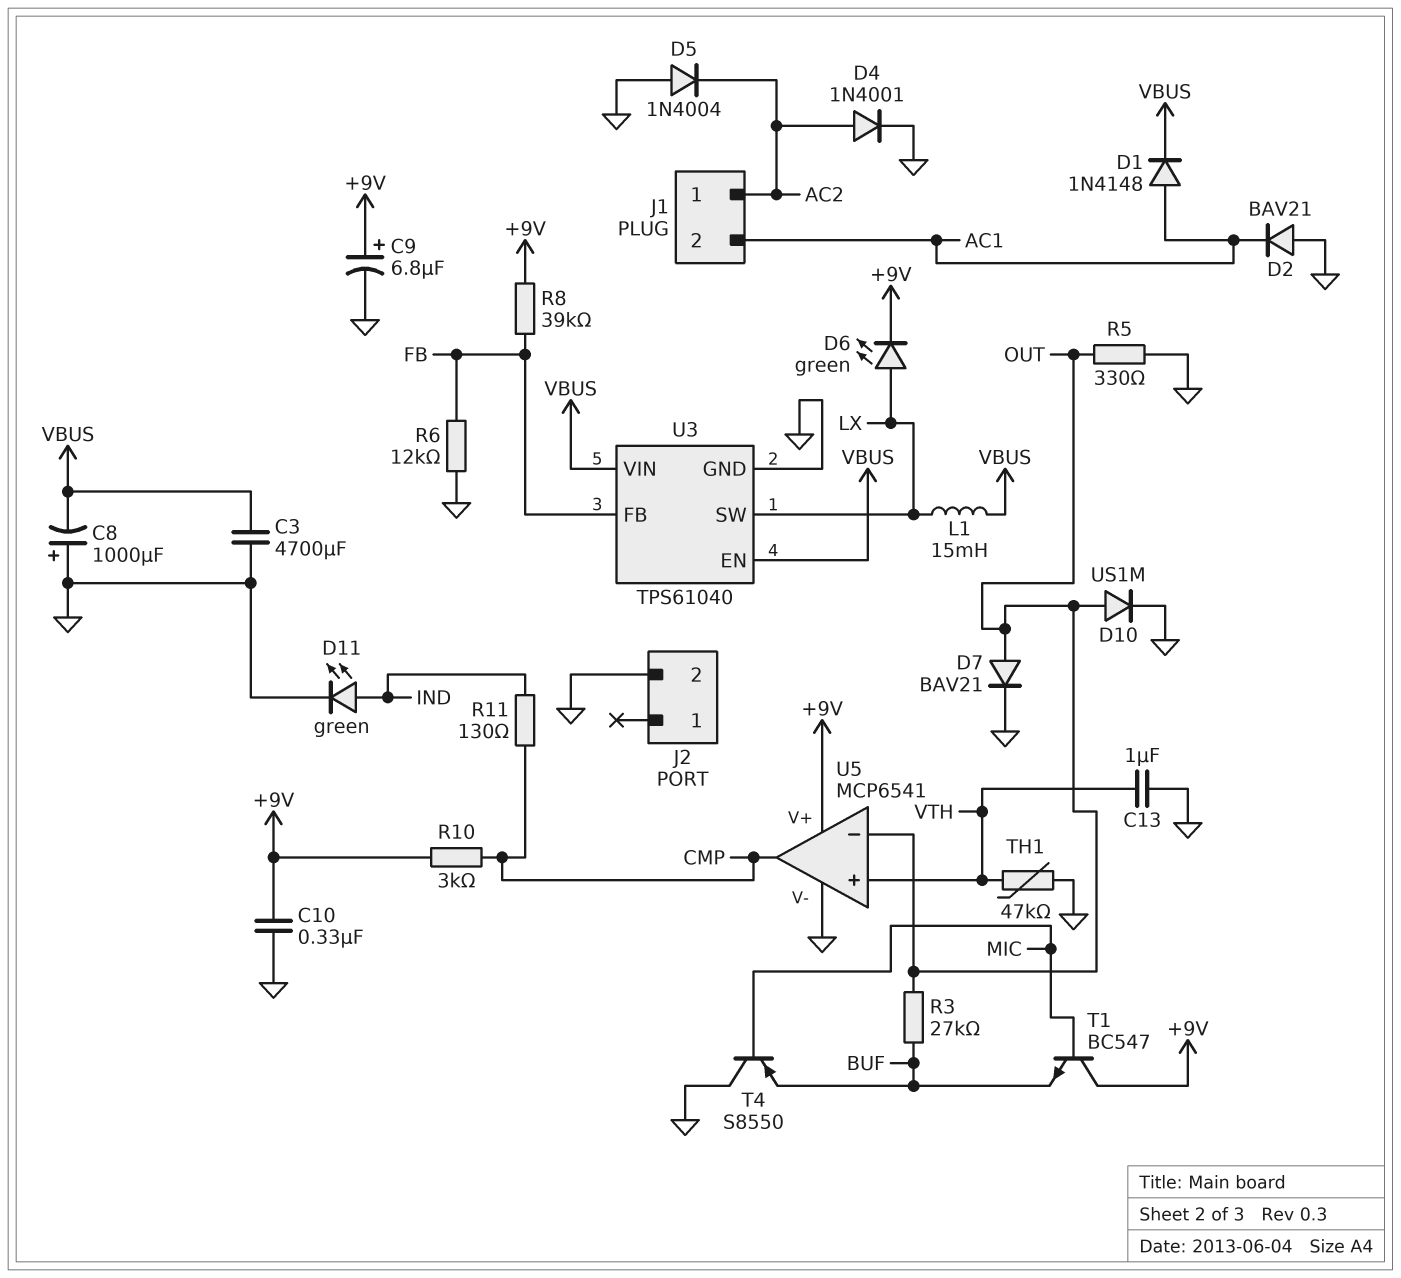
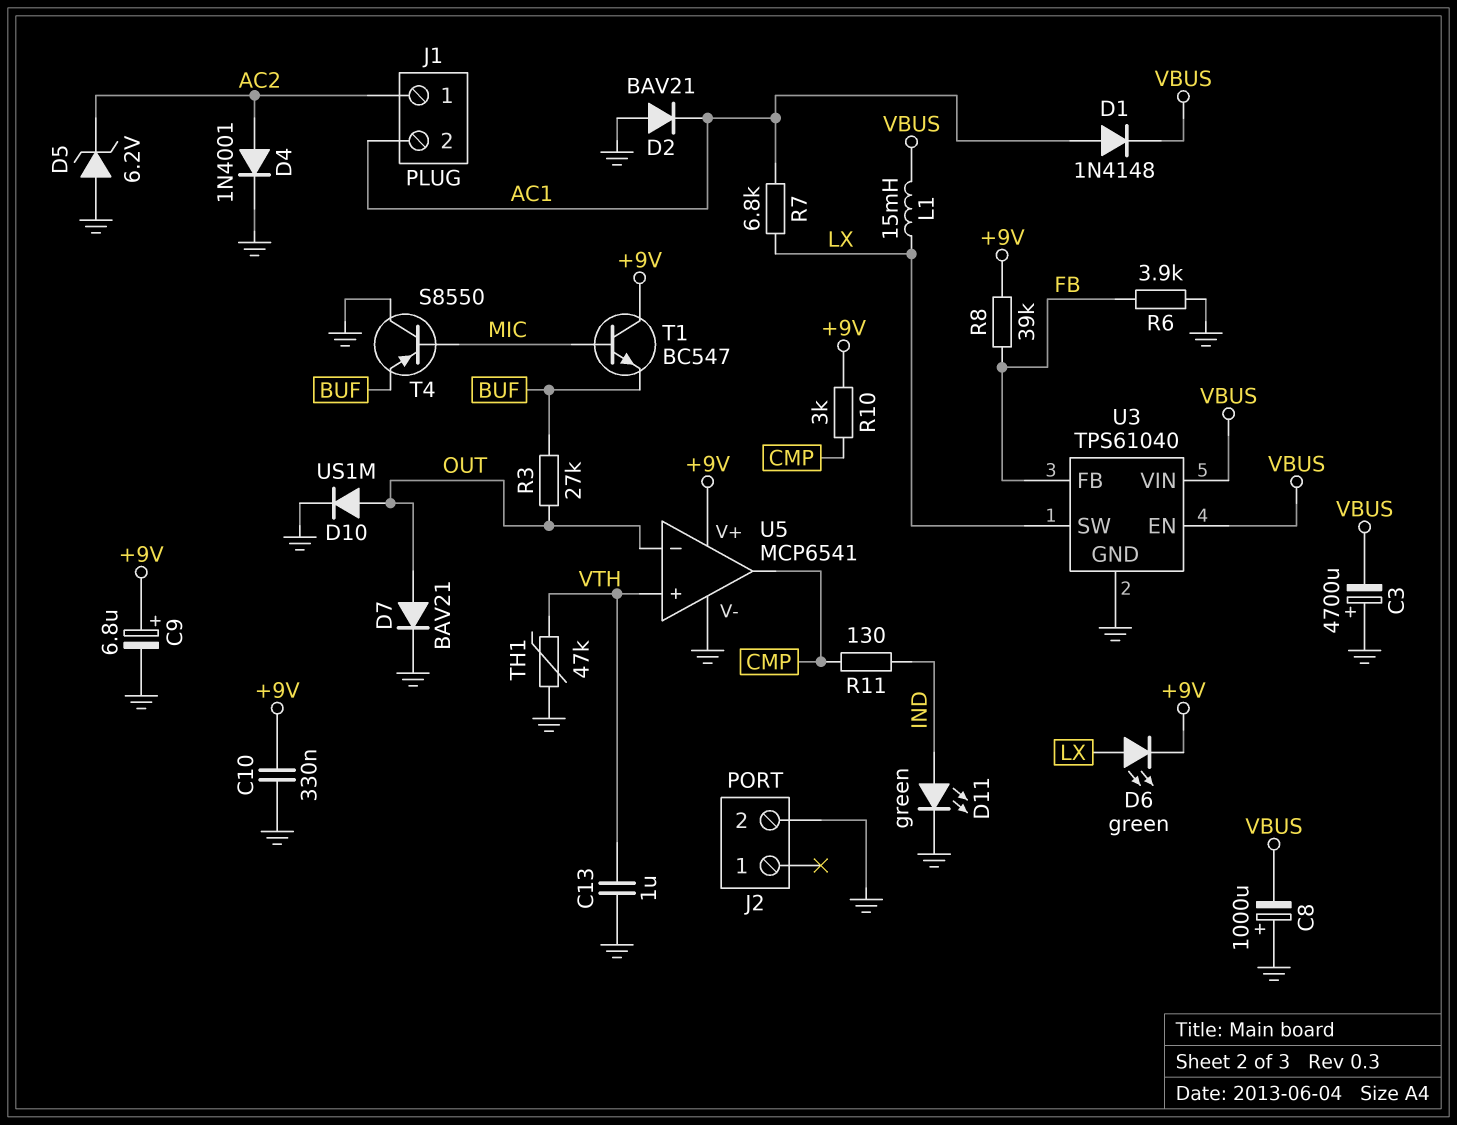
C3: 4700uF (GND, VBUS) -> 4700uF (plus GND, minus VBUS)
D5: diode 1N4004 (A GND, K AC2) -> zener 6.2V (A GND, K AC2)
R5: 330 (GND, OUT) -> none
R6: 12k (FB, GND) -> 3.9k (FB, GND)
R7: none -> 6.8k (AC1, LX)

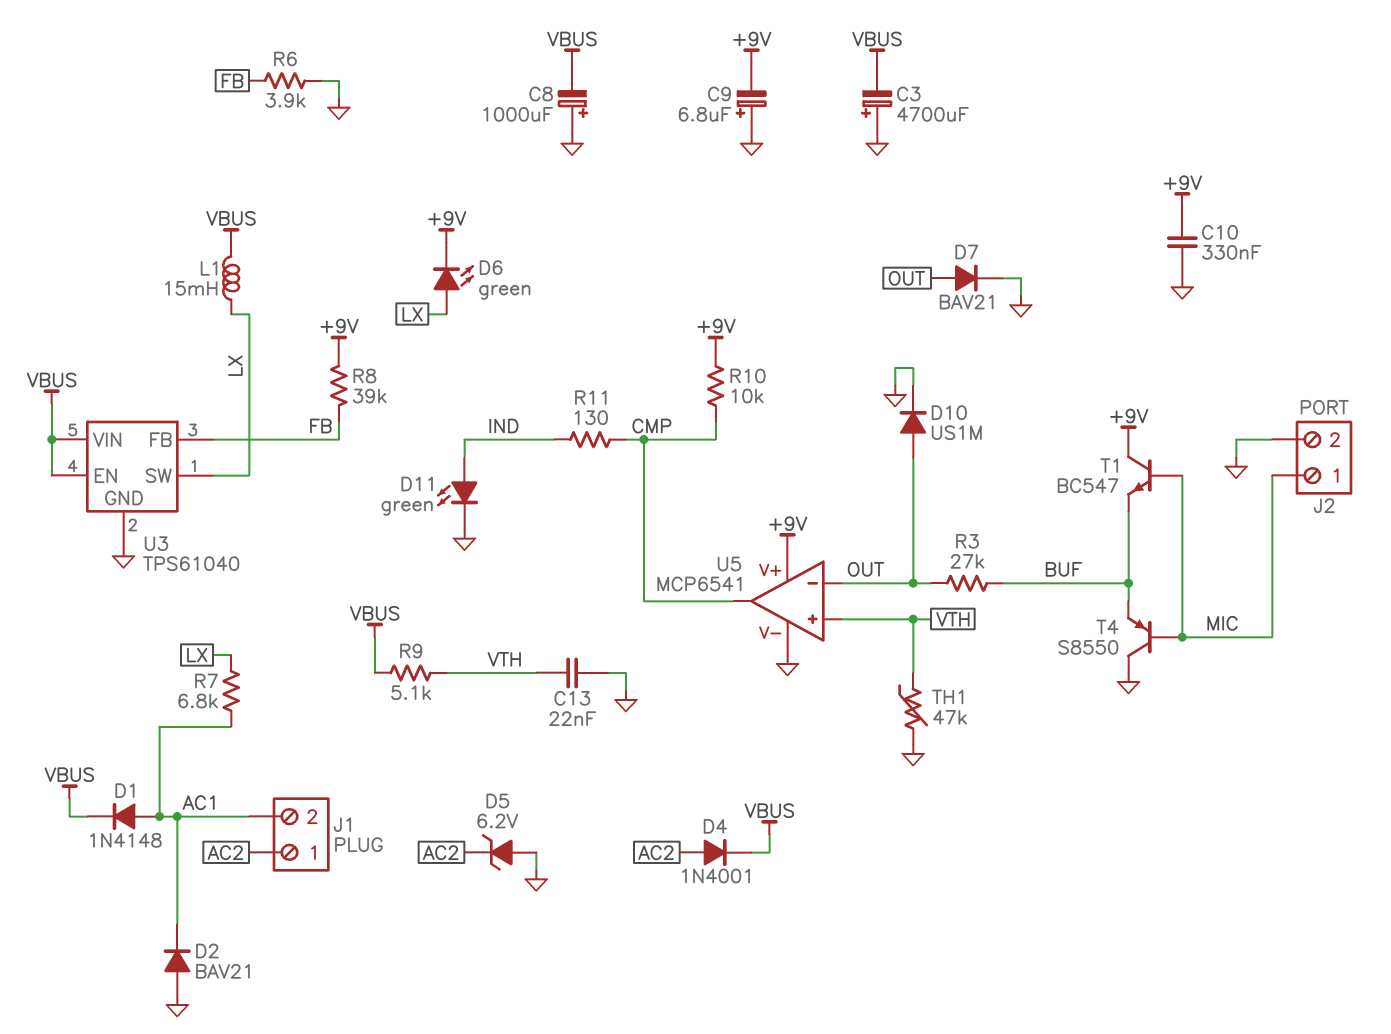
C9: 6.8uF (plus +9V, minus GND) -> 6.8uF (plus GND, minus +9V)
C13: 1uF (GND, VTH) -> 22nF (GND, VTH)
D4: diode 1N4001 (A AC2, K GND) -> diode 1N4001 (A AC2, K VBUS)
J2 pin 1: none -> MIC
R9: none -> 5.1k (VBUS, VTH)
R10: 3k (+9V, CMP) -> 10k (+9V, CMP)

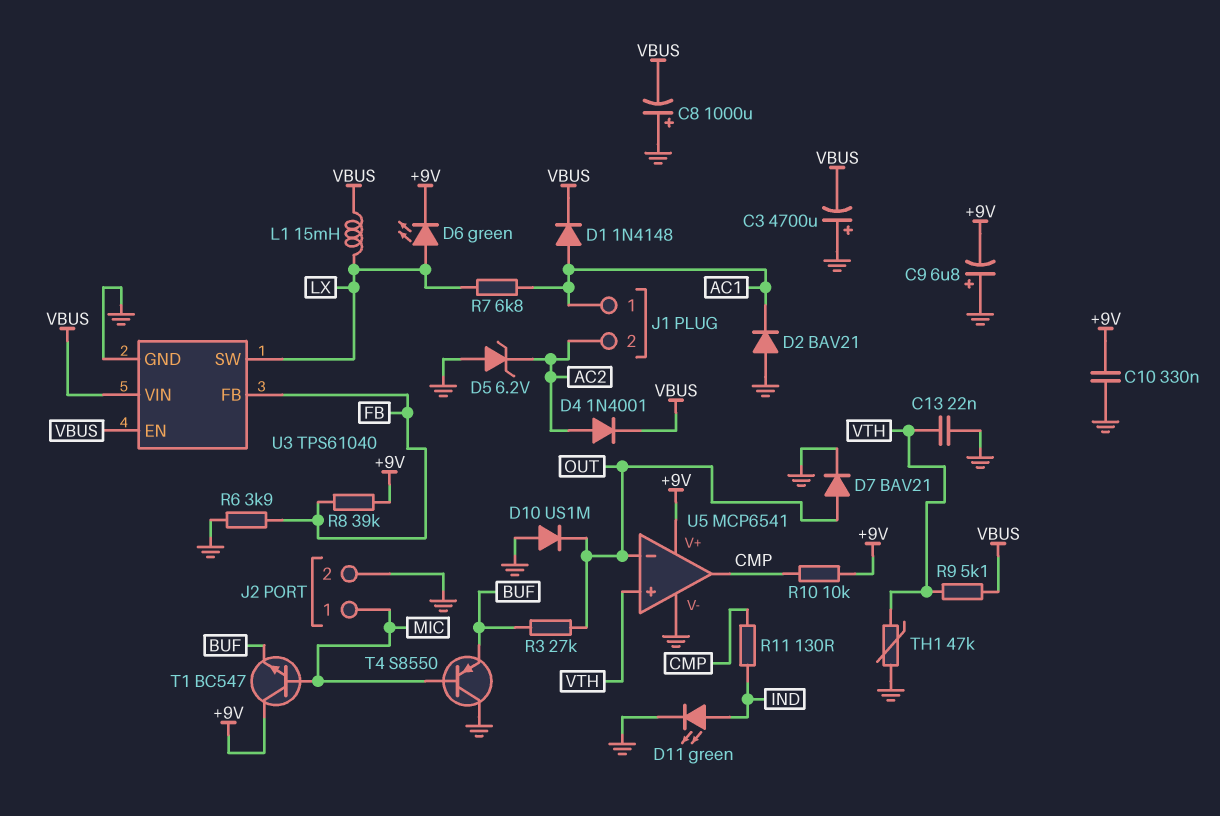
D10: diode US1M (A OUT, K GND) -> diode US1M (A GND, K OUT)
J1 pin 1: AC2 -> AC1
J1 pin 2: AC1 -> AC2

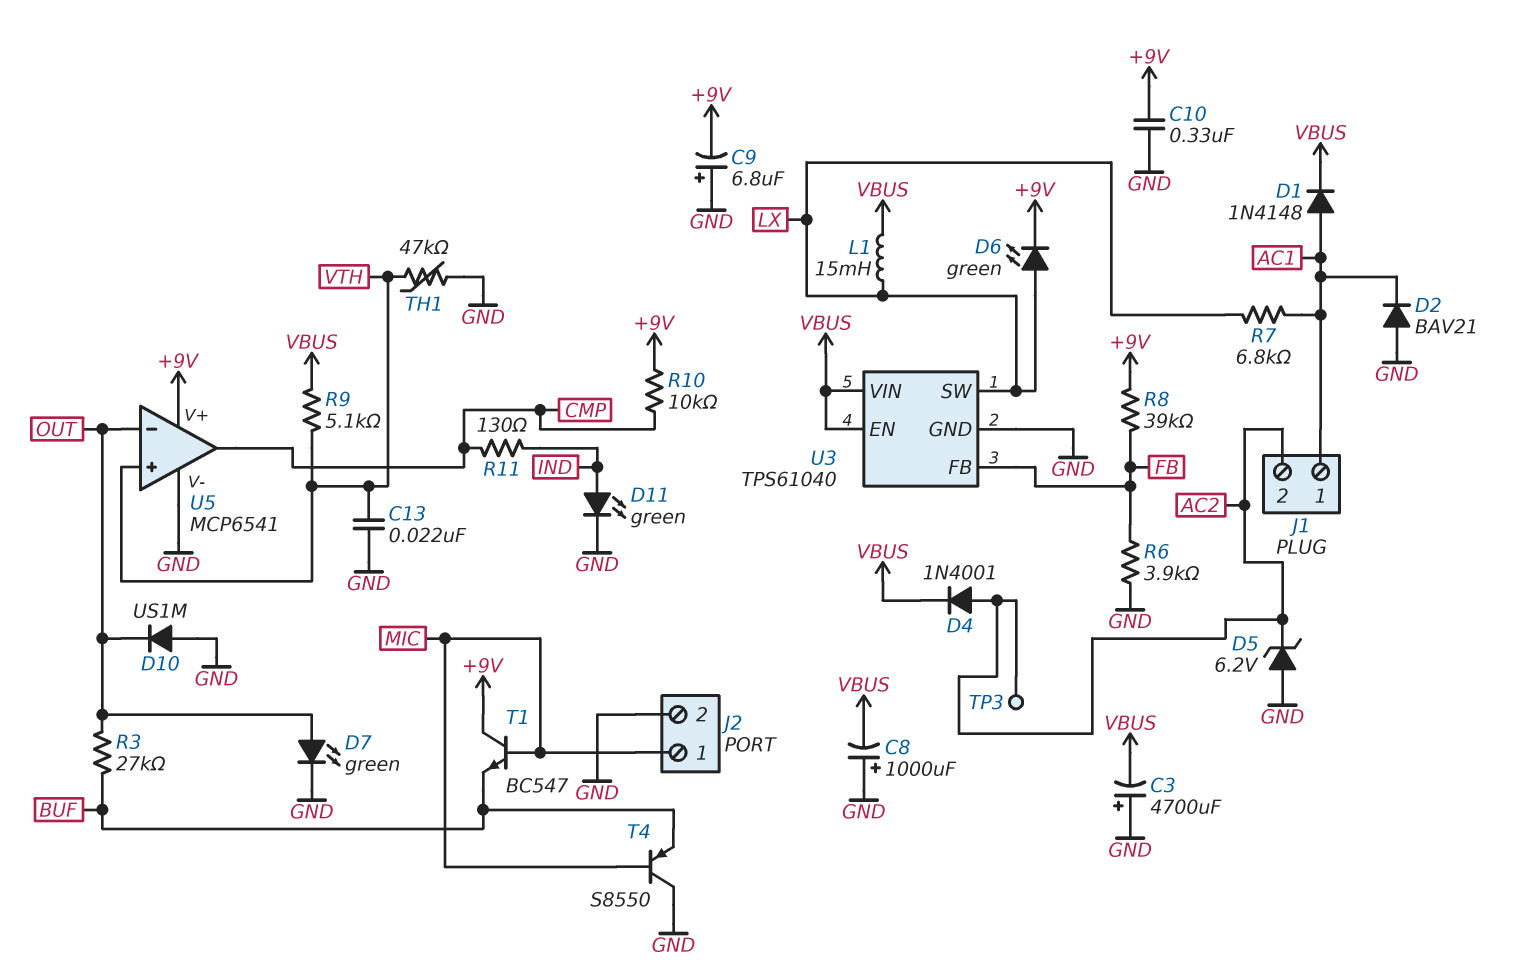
D7: diode BAV21 (A OUT, K GND) -> LED green (A OUT, K GND)
TP3: none -> test point (AC2)

